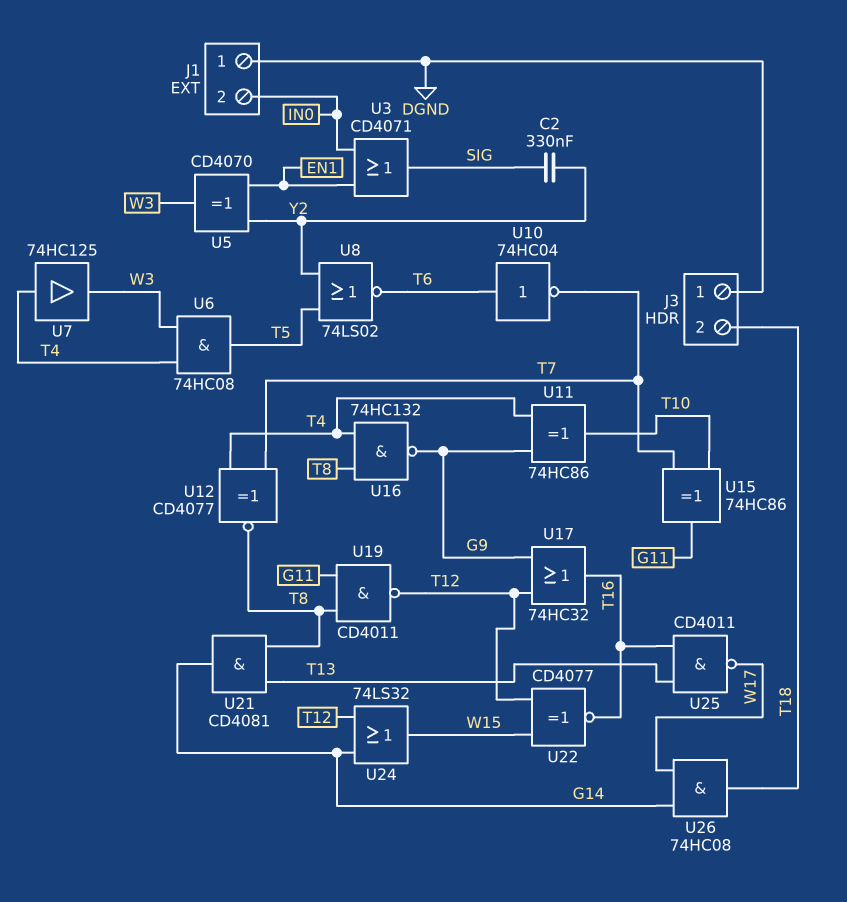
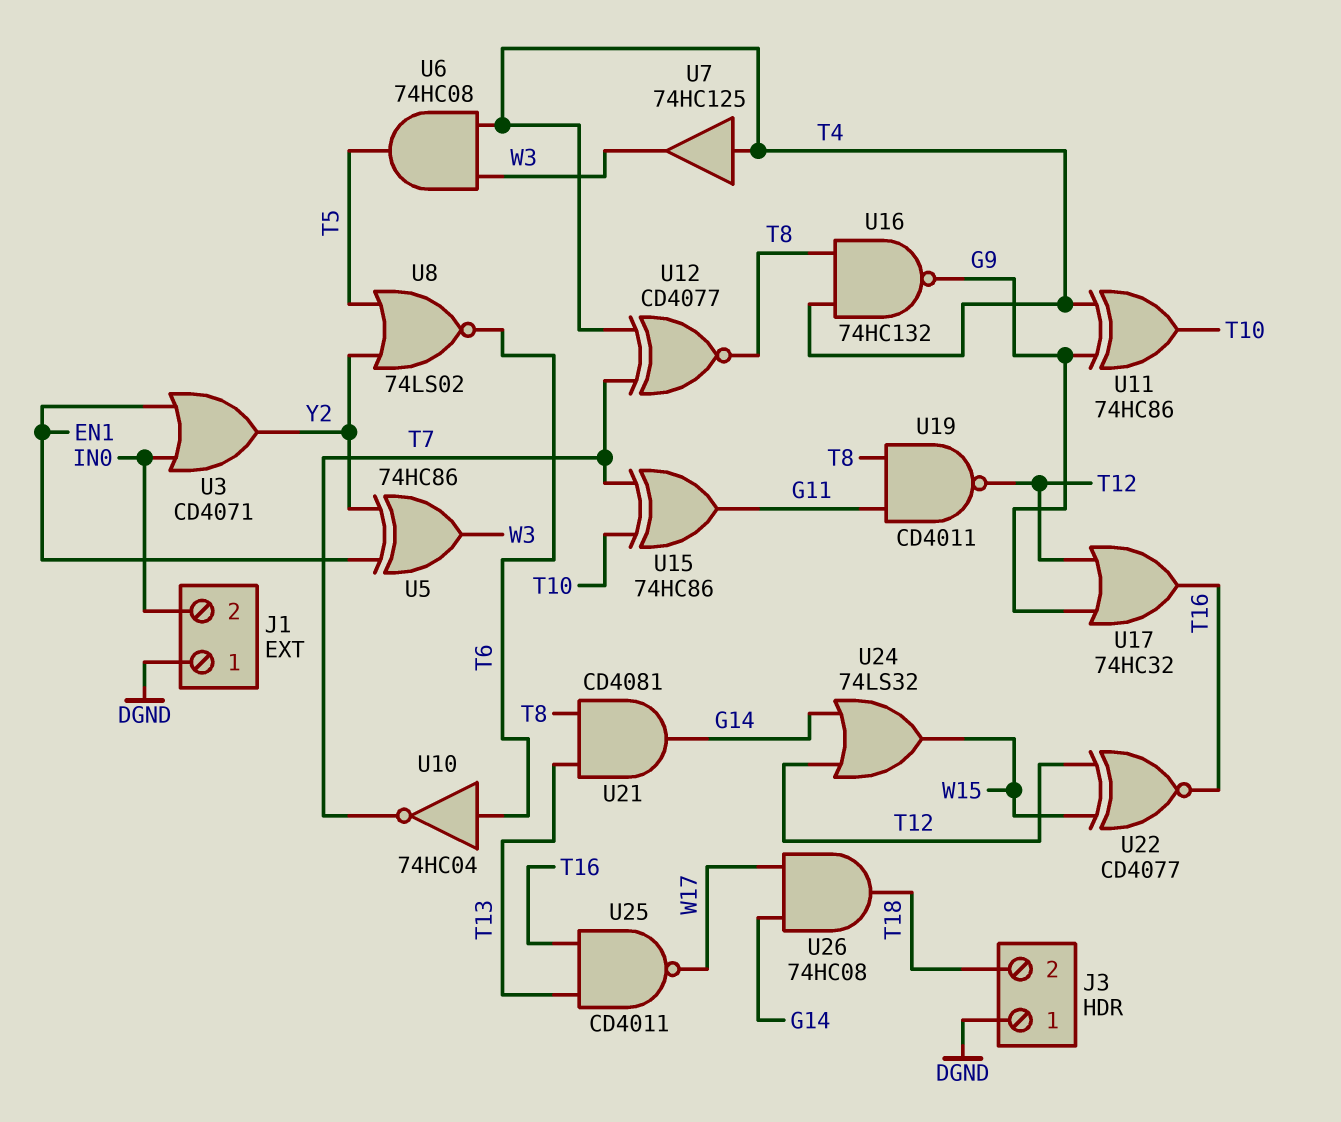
C2: 330nF (SIG, Y2) -> none
U3: OR CD4071 (in EN1, in IN0, out SIG) -> OR CD4071 (in EN1, in IN0, out Y2)
U5: XOR CD4070 (in EN1, in Y2, out W3) -> XOR 74HC86 (in EN1, in Y2, out W3)

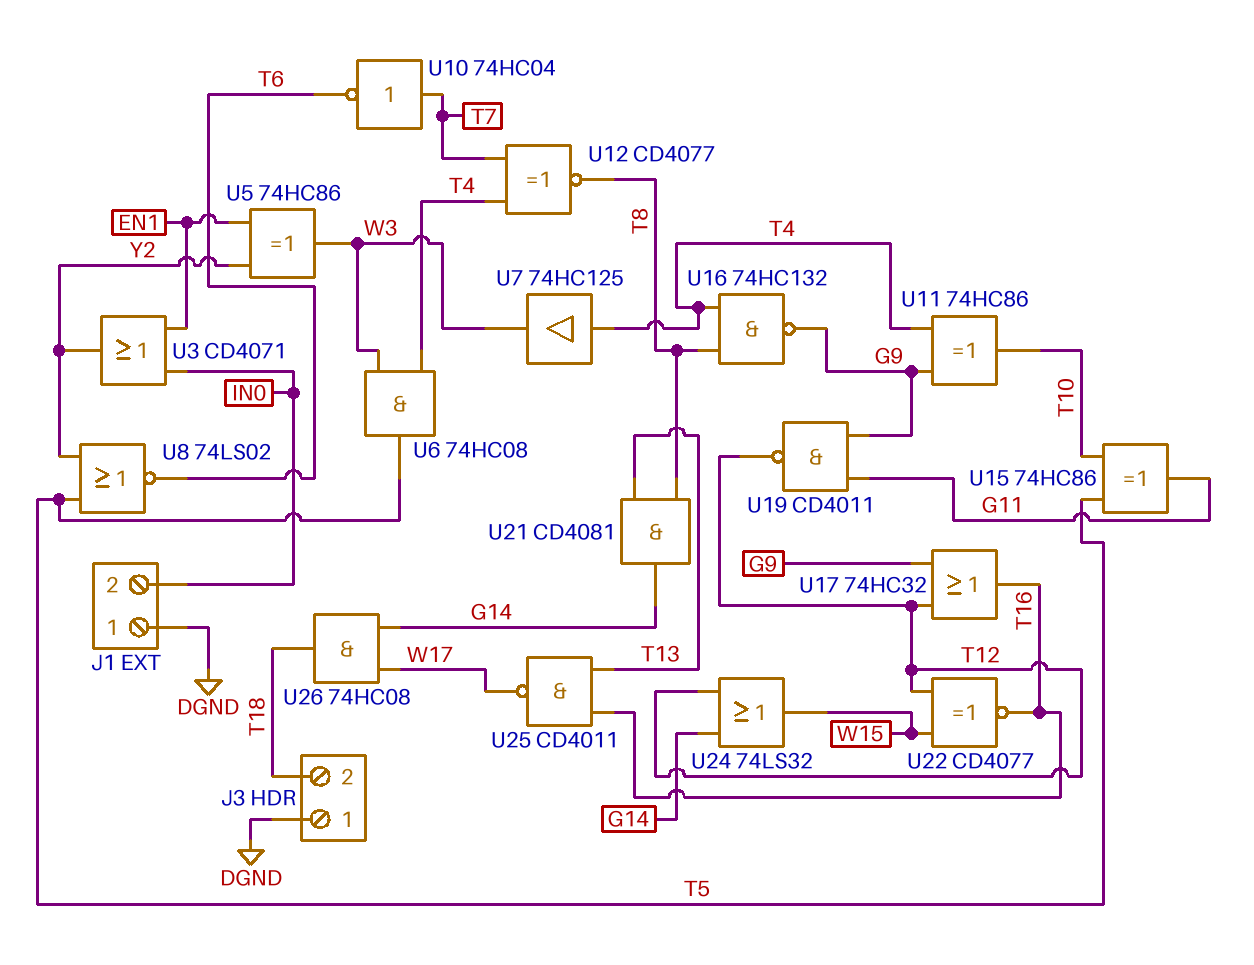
U10: NOT 74HC04 (in T6, out T7) -> NOT 74HC04 (in T7, out T6)
U15: XOR 74HC86 (in T7, in T10, out G11) -> XOR 74HC86 (in T5, in T10, out G11)
U19: NAND CD4011 (in G11, in T8, out T12) -> NAND CD4011 (in G9, in G11, out T12)

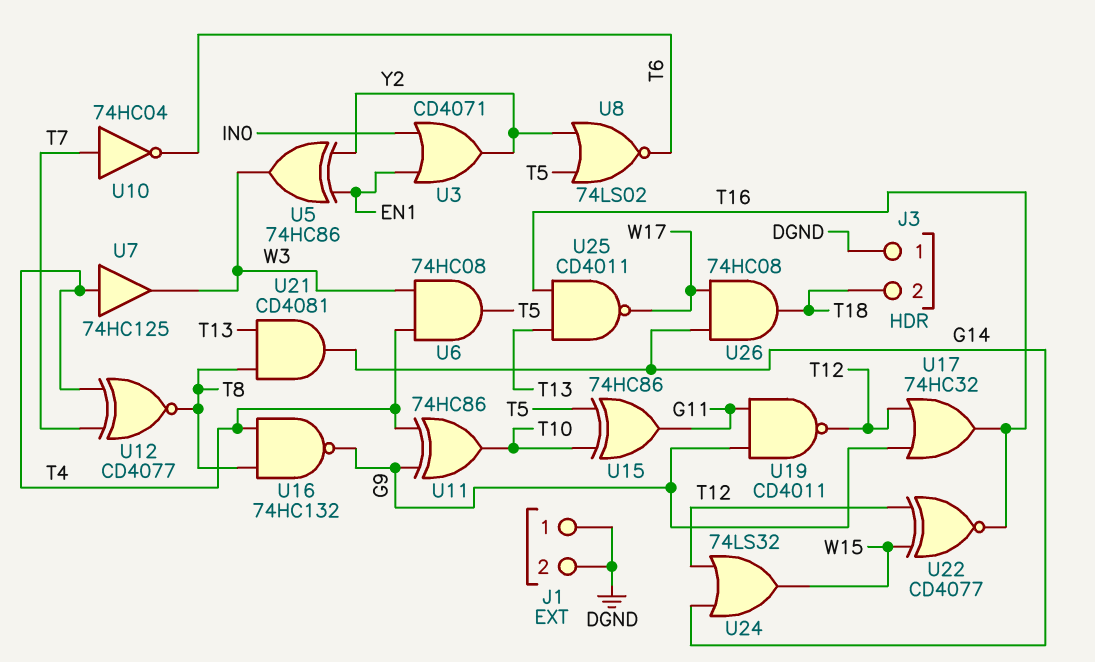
J1 pin 2: IN0 -> DGND

